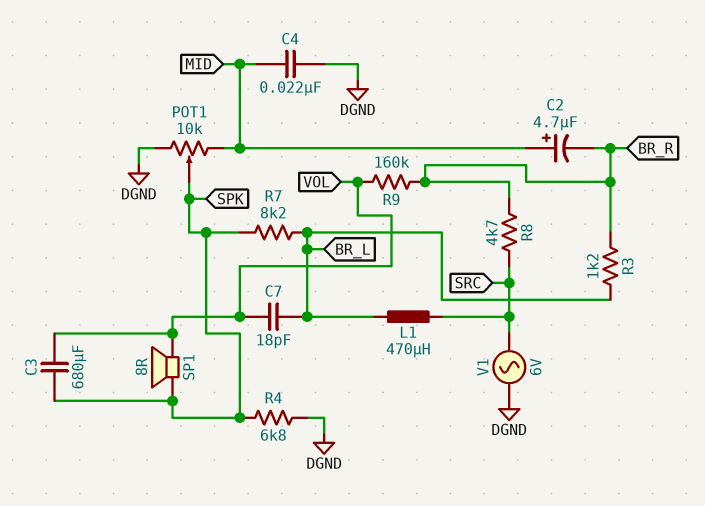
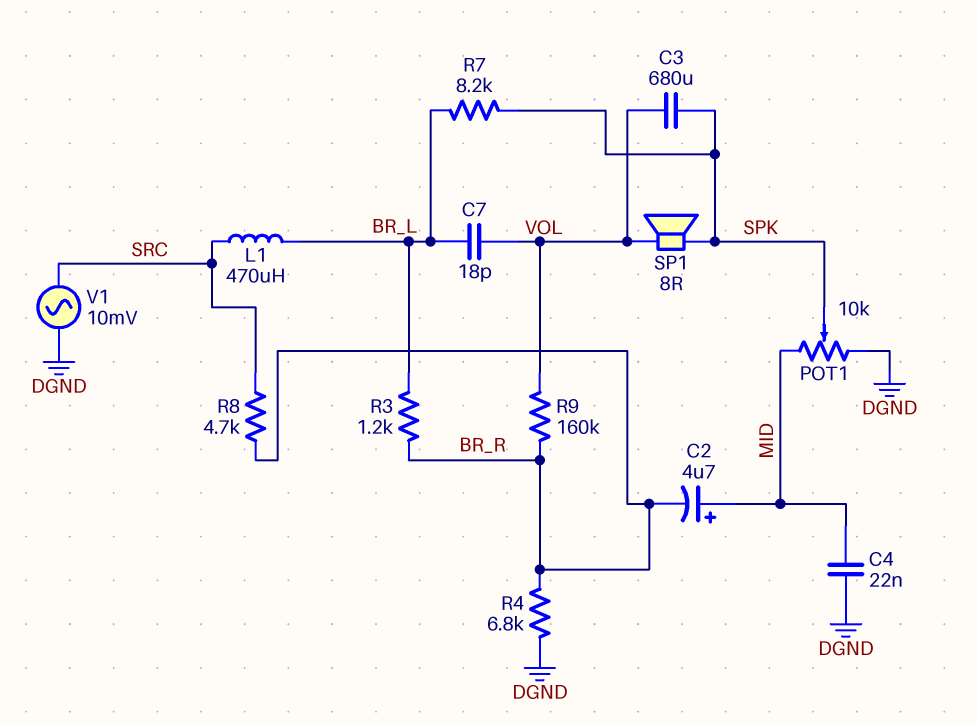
R4: 6.8k (DGND, SPK) -> 6.8k (BR_R, DGND)
V1: AC 6V (DGND, SRC) -> AC 10mV (DGND, SRC)

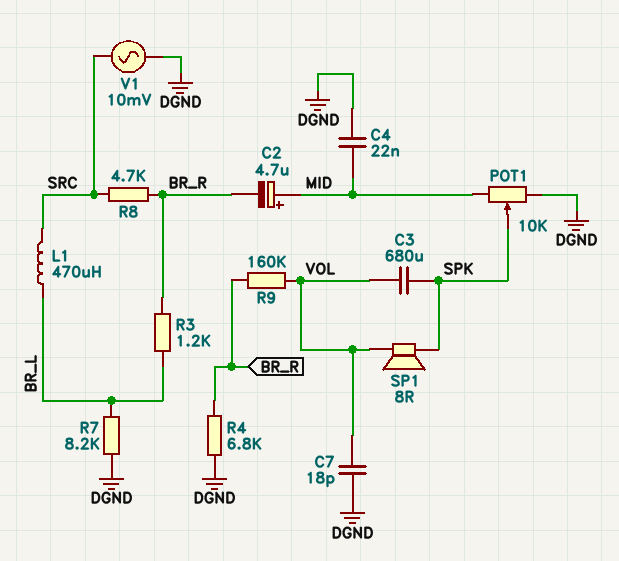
C7: 18pF (BR_L, VOL) -> 18pF (DGND, VOL)
R7: 8.2k (BR_L, SPK) -> 8.2k (BR_L, DGND)

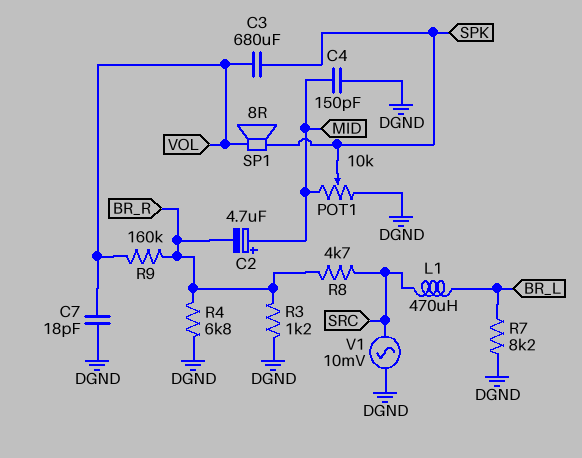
C4: 22nF (DGND, MID) -> 150pF (DGND, MID)
R3: 1.2k (BR_L, BR_R) -> 1.2k (BR_R, DGND)

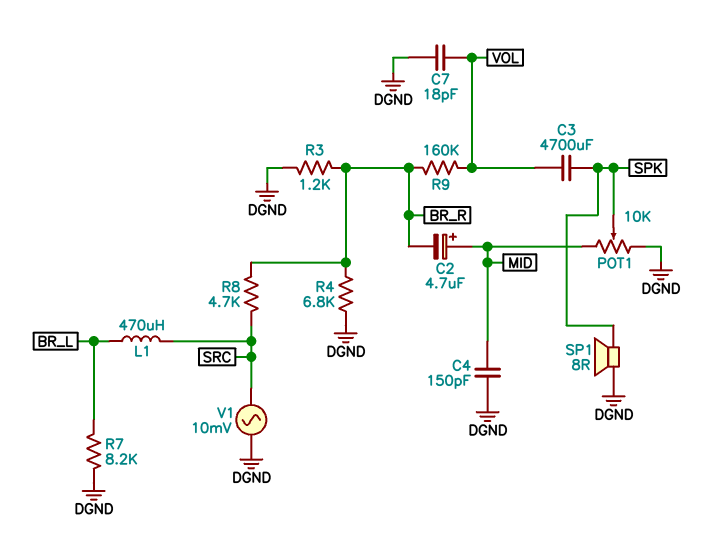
C3: 680uF (SPK, VOL) -> 4700uF (SPK, VOL)
SP1: speaker 8R (SPK, VOL) -> speaker 8R (DGND, SPK)

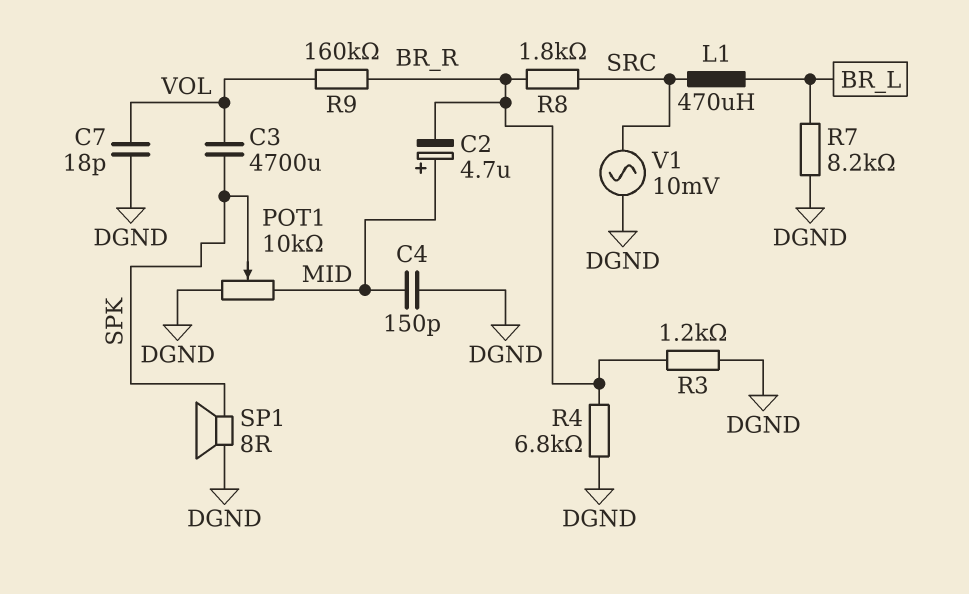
R8: 4.7k (BR_R, SRC) -> 1.8k (BR_R, SRC)

